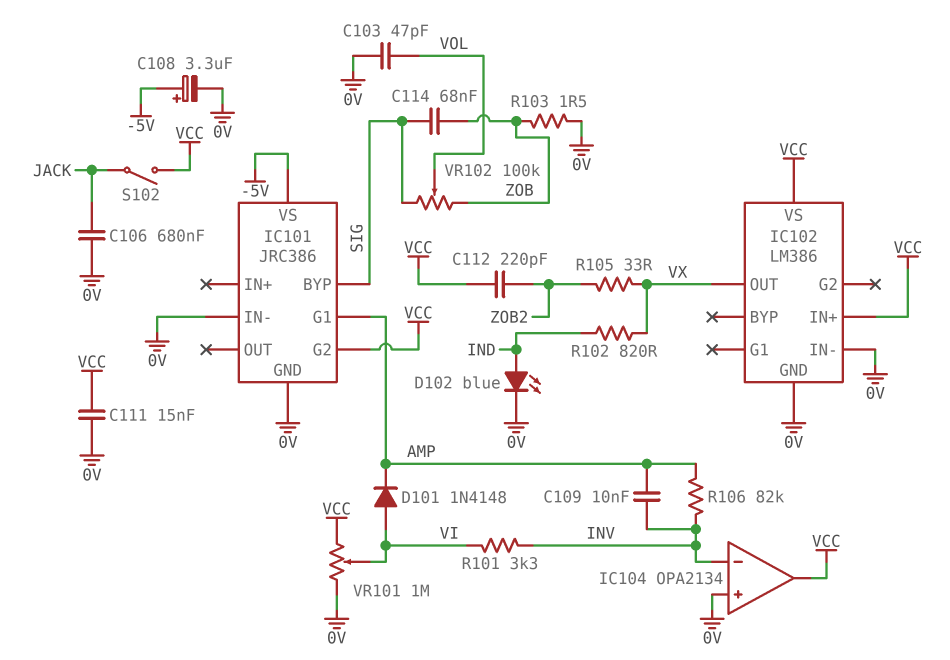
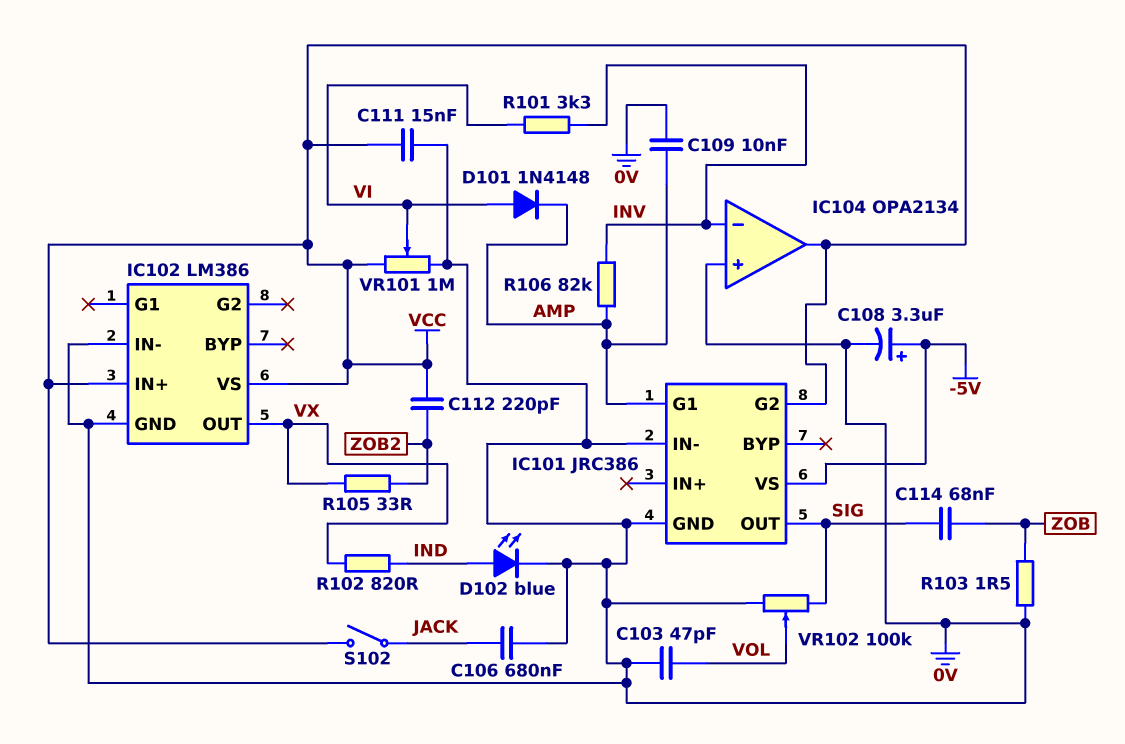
C109: 10nF (AMP, INV) -> 10nF (0V, AMP)
IC101 pin BYP: SIG -> none
IC101 pin OUT: none -> SIG
VR102: 100k (SIG, ZOB, wiper VOL) -> 100k (0V, SIG, wiper VOL)

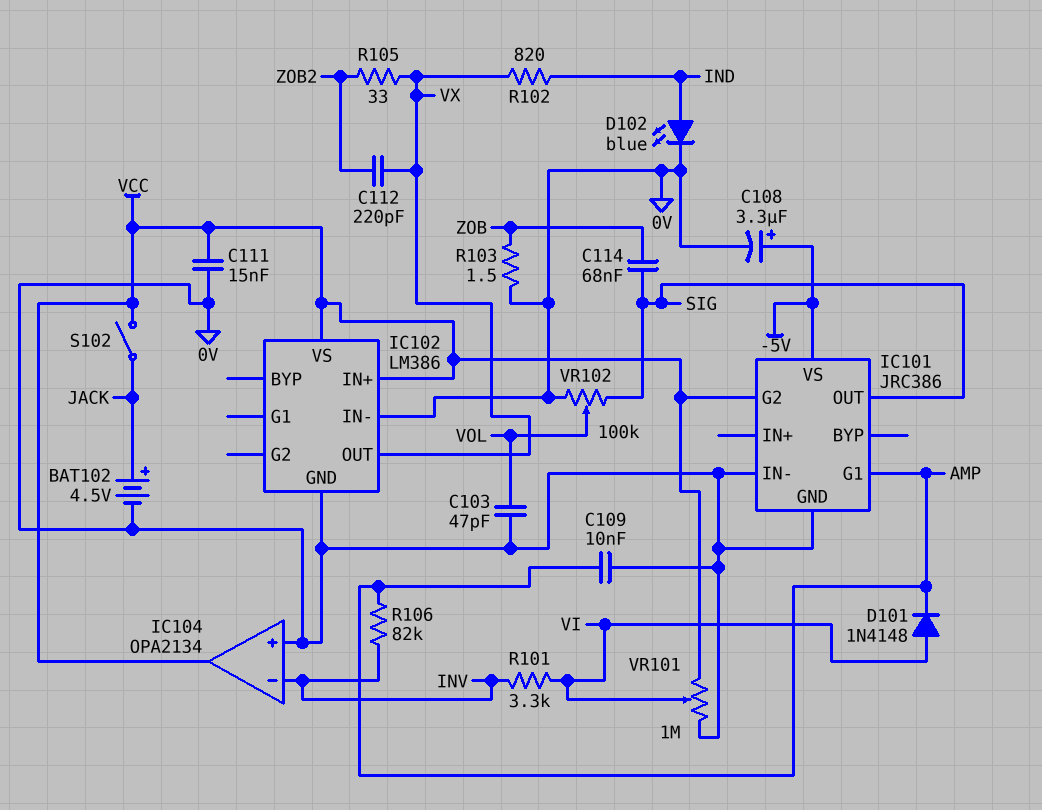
BAT102: none -> 4.5V (plus JACK, minus 0V)
C106: 680nF (0V, JACK) -> none
C112: 220pF (VCC, ZOB2) -> 220pF (VX, ZOB2)

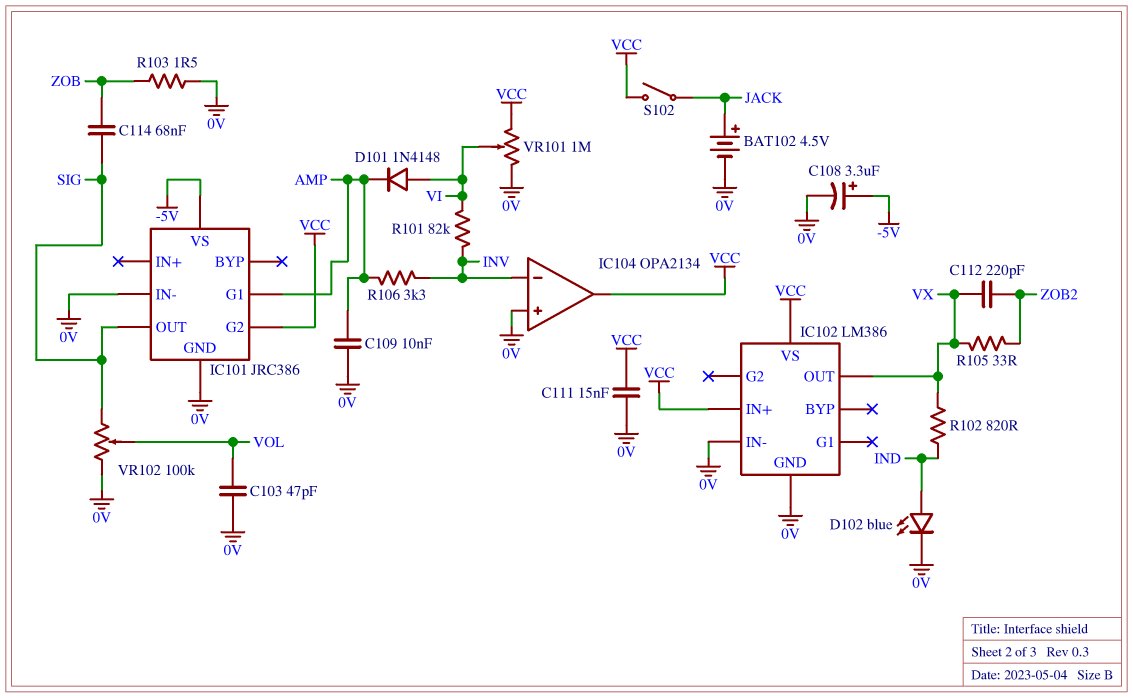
R101: 3.3k (INV, VI) -> 82k (INV, VI)
R106: 82k (AMP, INV) -> 3.3k (AMP, INV)

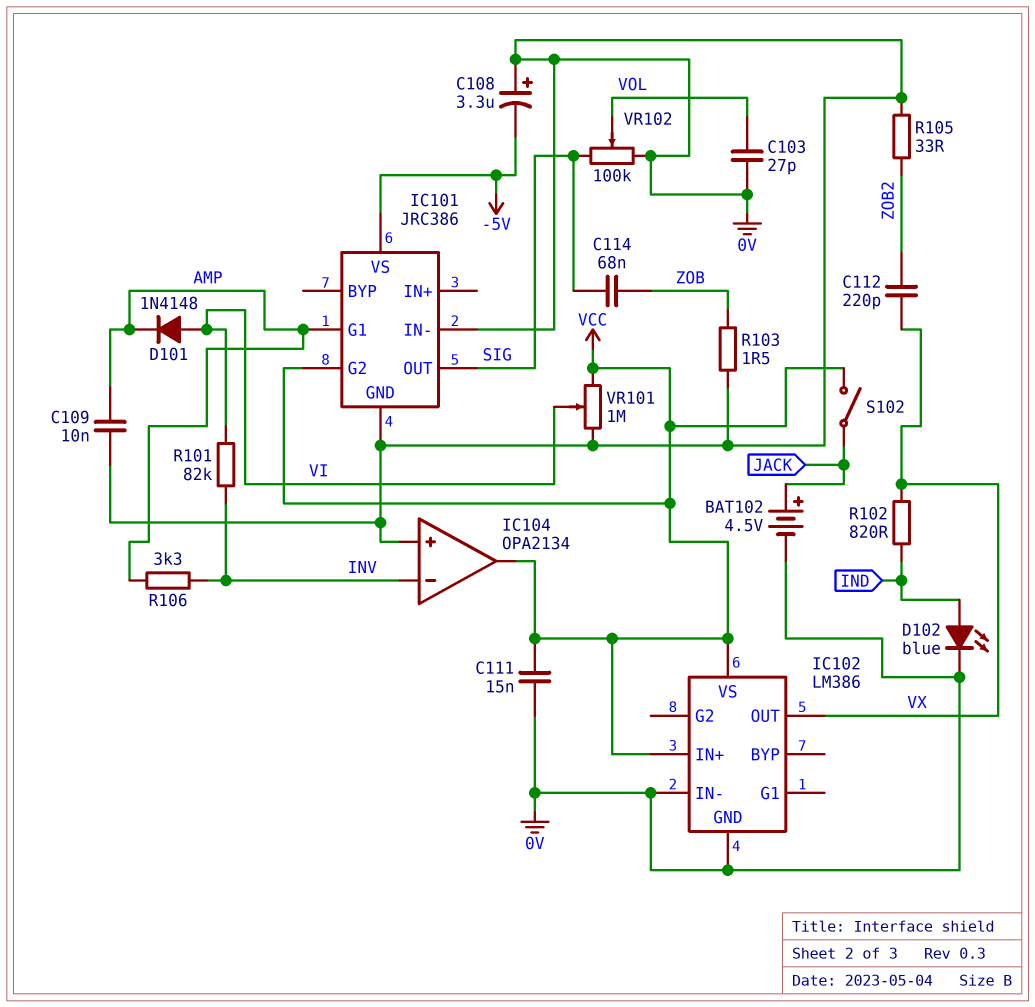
C103: 47pF (0V, VOL) -> 27pF (0V, VOL)
C108: 3.3uF (plus -5V, minus 0V) -> 3.3uF (plus 0V, minus -5V)
R105: 33 (VX, ZOB2) -> 33 (0V, ZOB2)

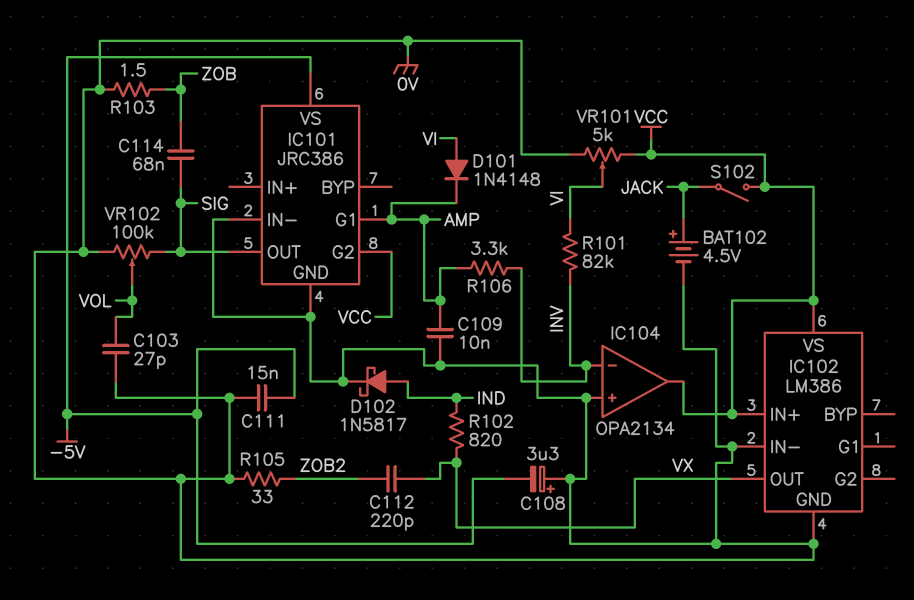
C111: 15nF (0V, VCC) -> 15nF (-5V, 0V)
D102: LED blue (A IND, K 0V) -> schottky 1N5817 (A IND, K 0V)
VR101: 1M (0V, VCC, wiper VI) -> 5k (0V, VCC, wiper VI)

